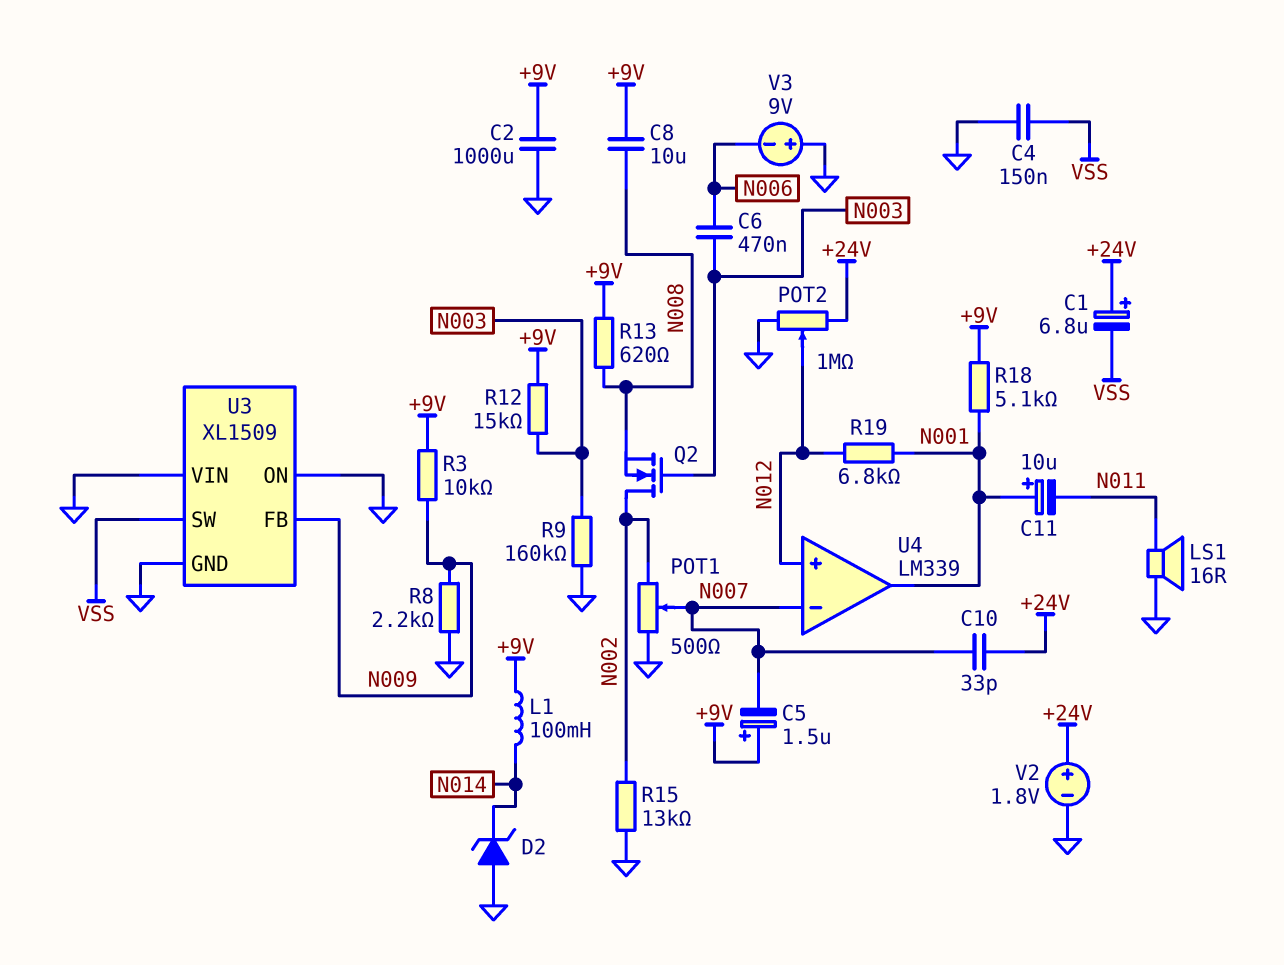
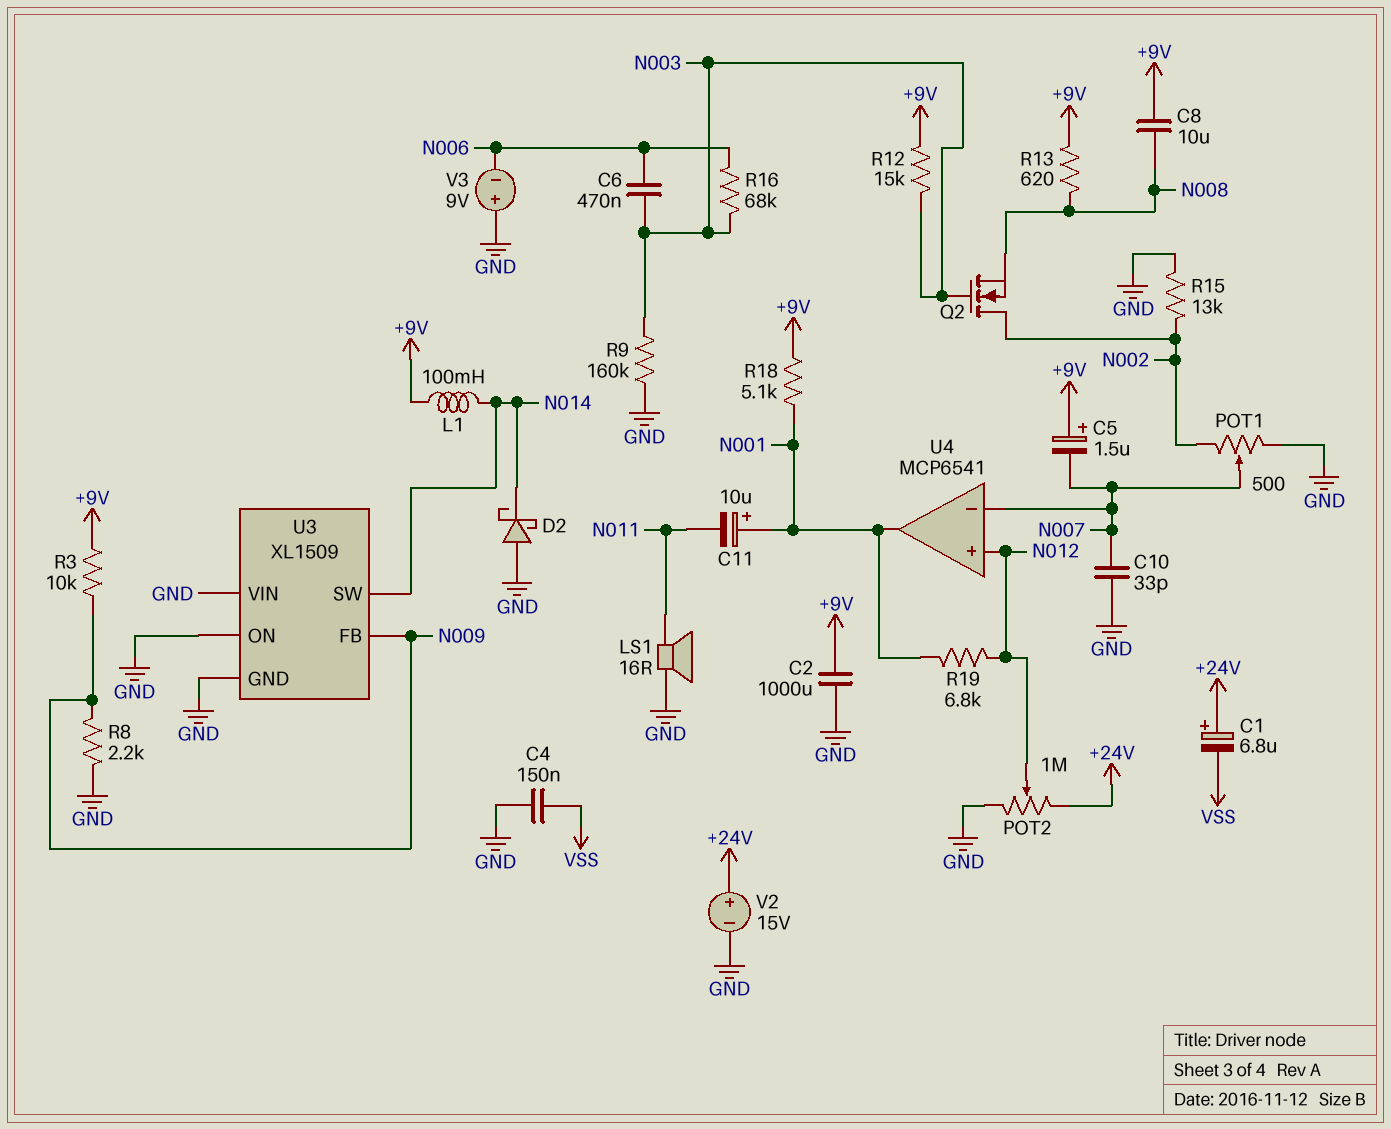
C10: 33pF (+24V, N007) -> 33pF (GND, N007)
D2: zener (A GND, K N014) -> schottky (A GND, K N014)
R16: none -> 68k (N003, N006)
U3 pin SW: VSS -> N014
U4: LM339 -> MCP6541
V2: 1.8V (plus +24V, minus GND) -> 15V (plus +24V, minus GND)

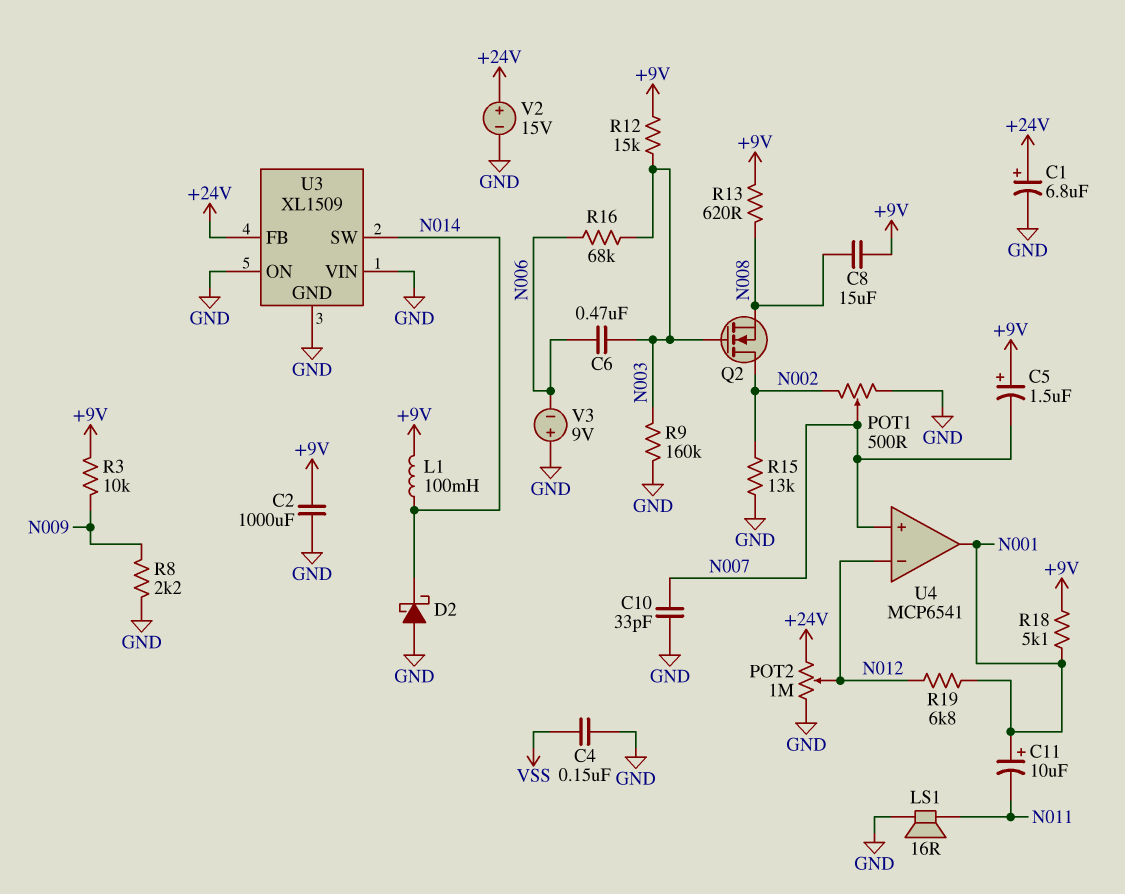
C1: 6.8uF (plus +24V, minus VSS) -> 6.8uF (plus +24V, minus GND)
C8: 10uF (+9V, N008) -> 15uF (+9V, N008)
U3 pin FB: N009 -> +24V
U4 pin in+: N012 -> N007
U4 pin in-: N007 -> N012

